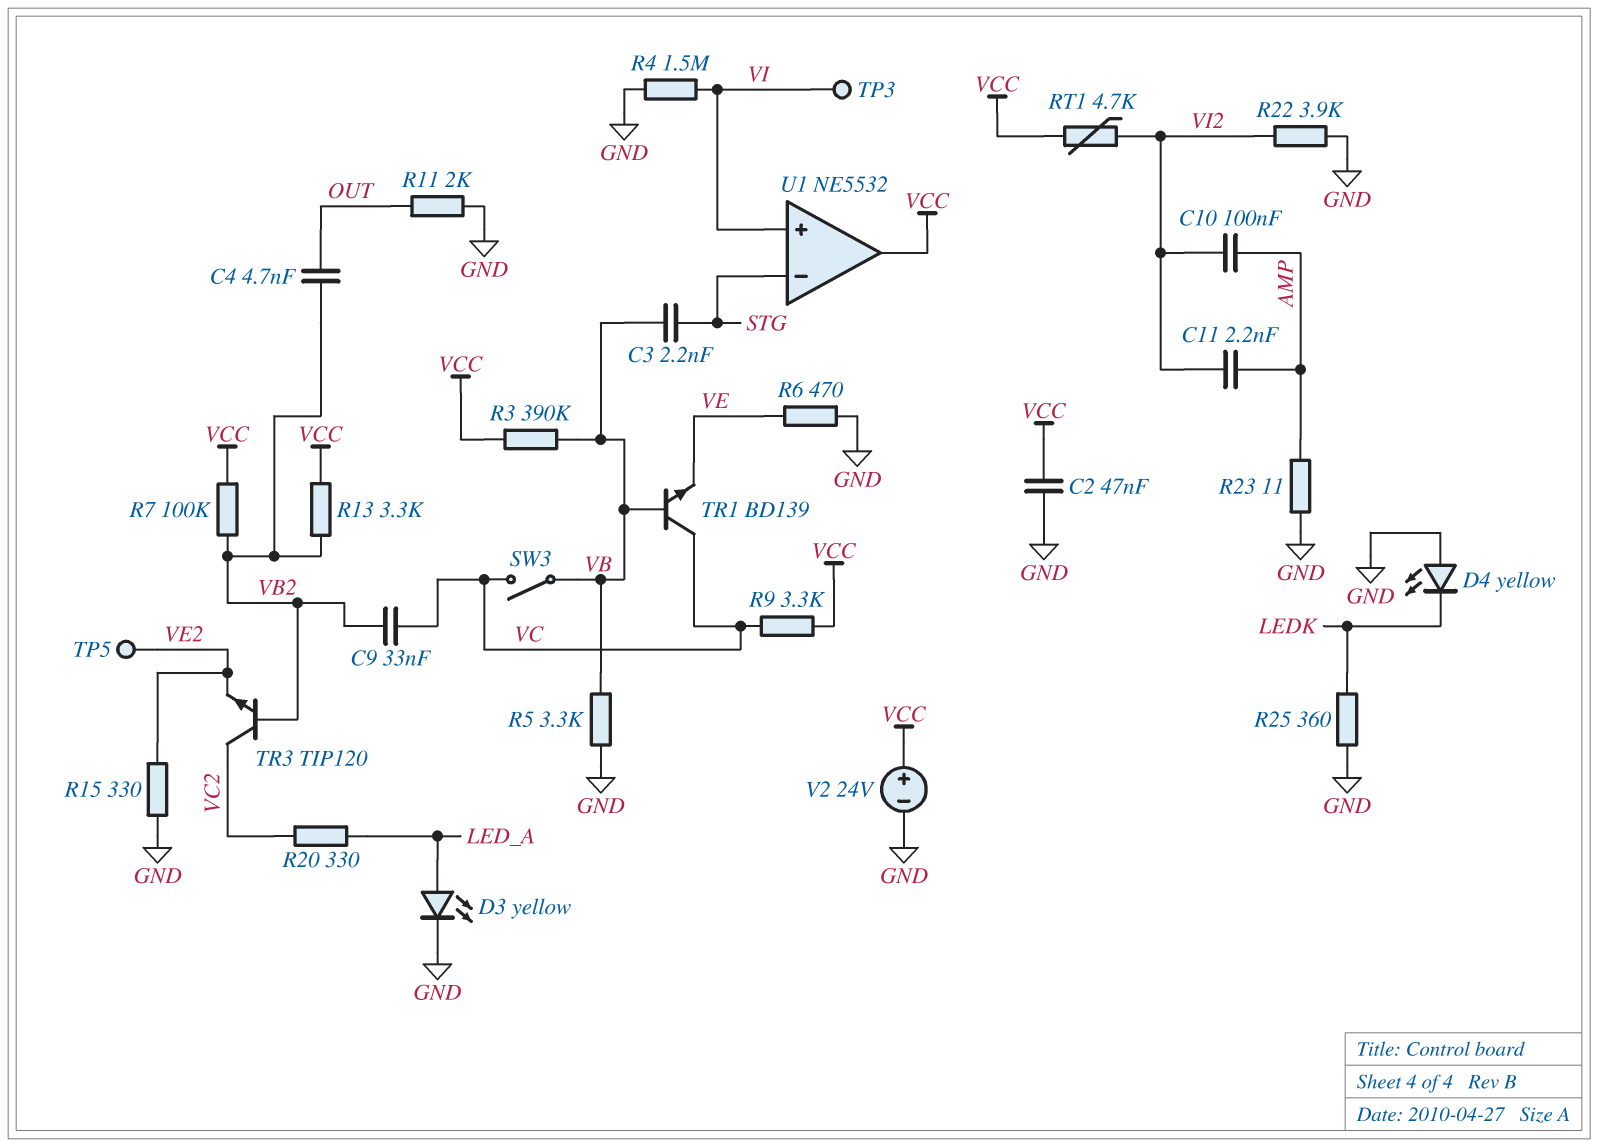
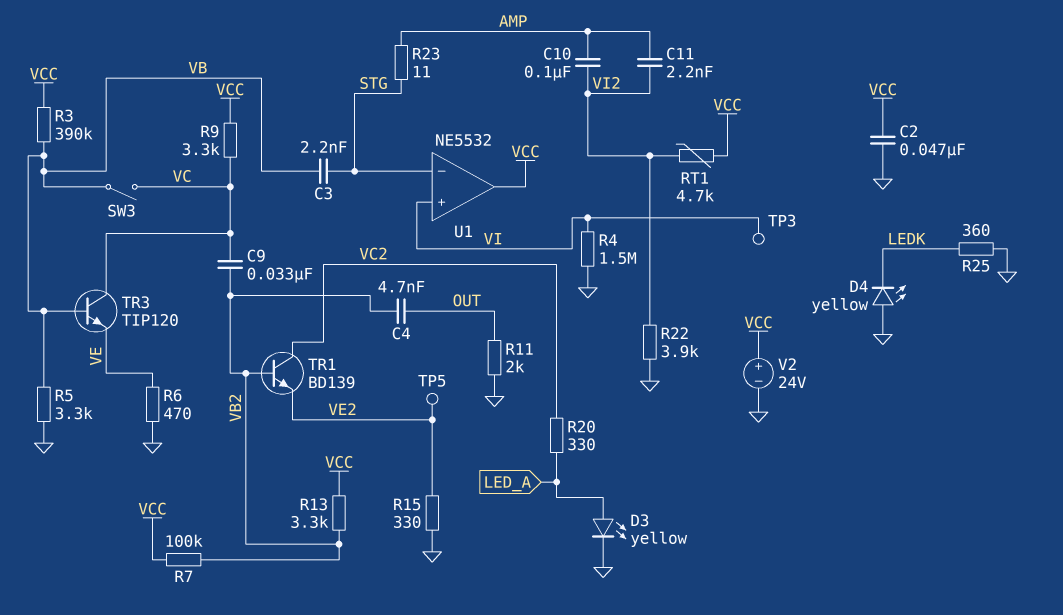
R23: 11 (AMP, GND) -> 11 (AMP, STG)
TR1: NPN BD139 (B VB, C VC, E VE) -> NPN BD139 (B VB2, C VC2, E VE2)
TR3: NPN TIP120 (B VB2, C VC2, E VE2) -> NPN TIP120 (B VB, C VC, E VE)

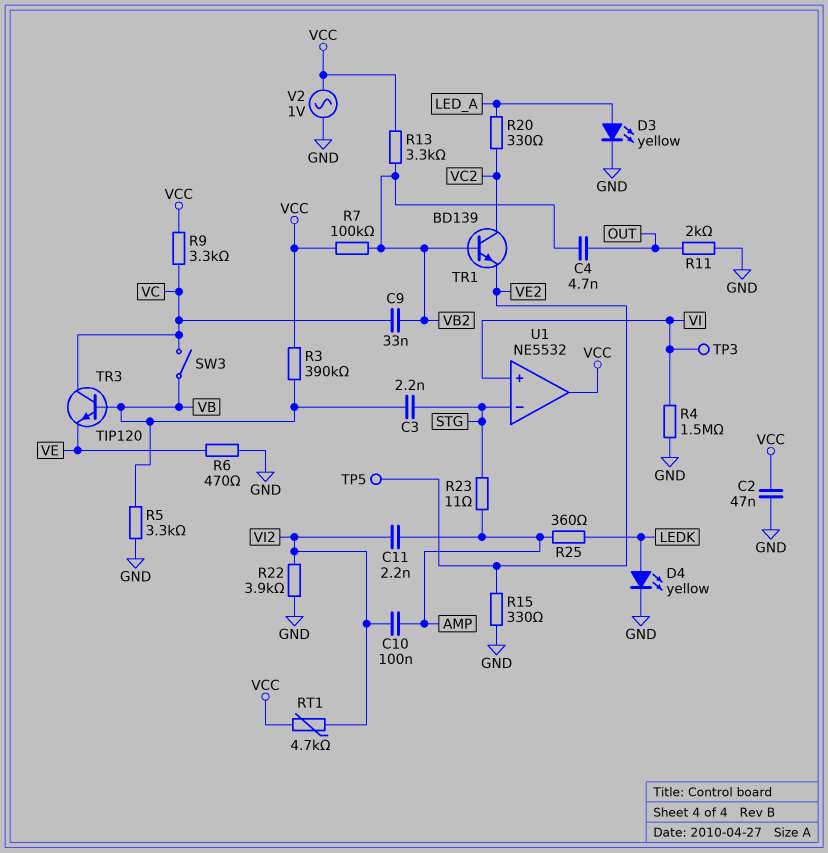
D4: LED yellow (A GND, K LEDK) -> LED yellow (A LEDK, K GND)
R25: 360 (GND, LEDK) -> 360 (AMP, LEDK)
V2: 24V (plus VCC, minus GND) -> AC 1V (GND, VCC)

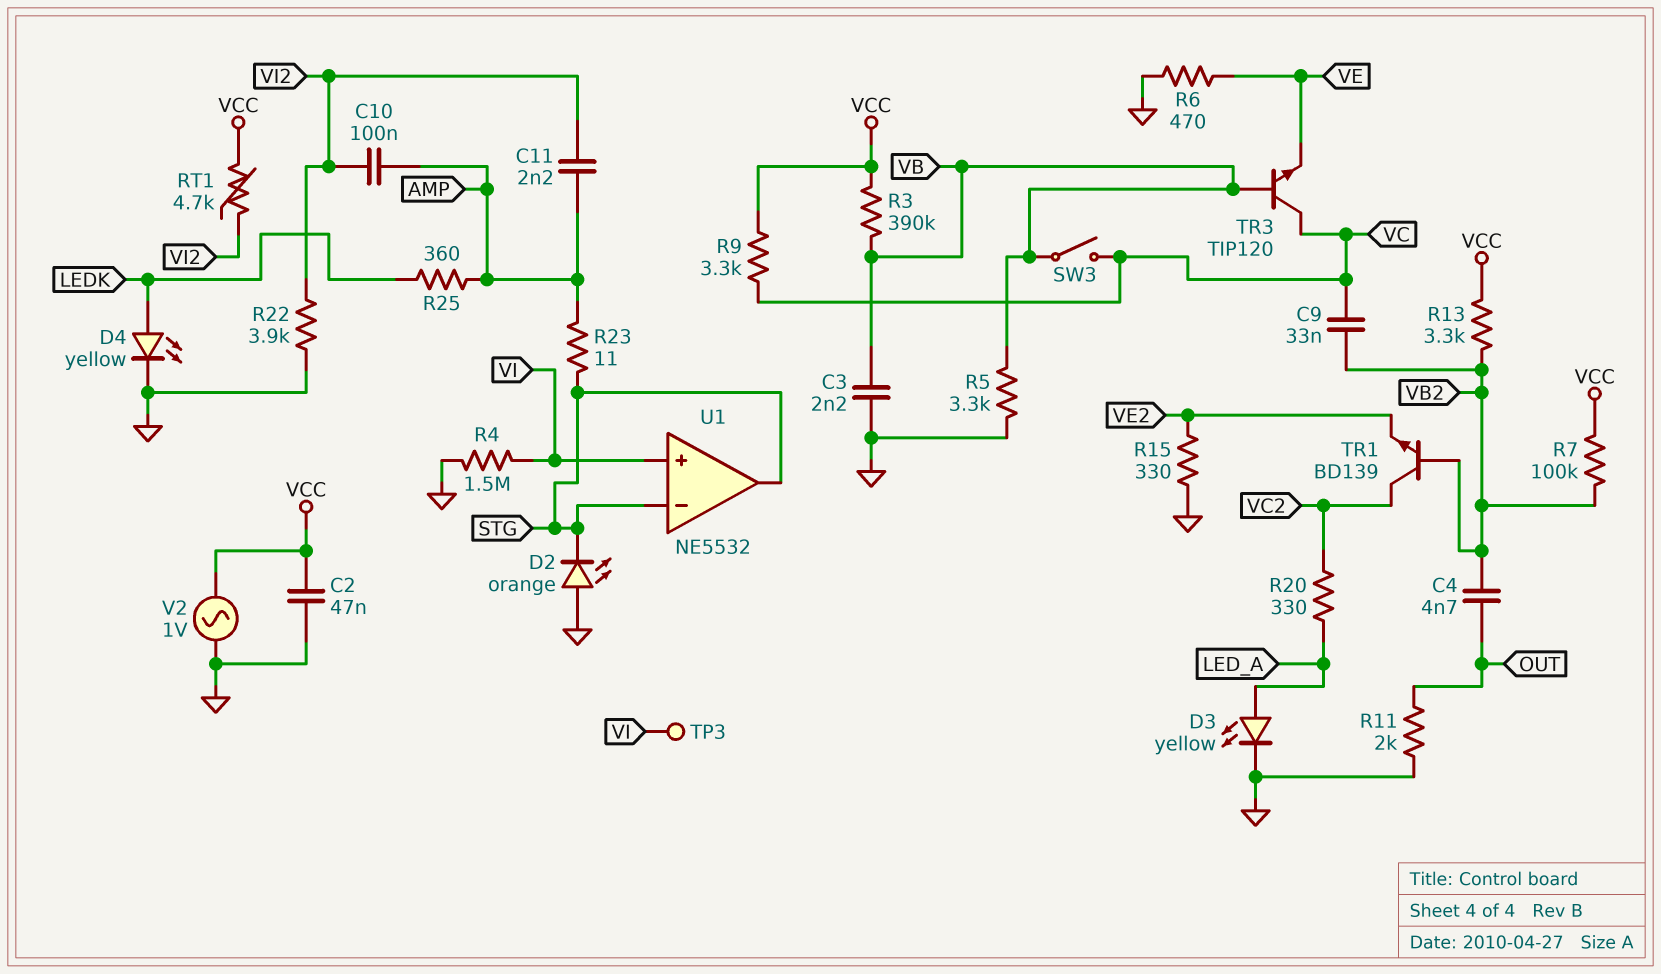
C3: 2.2nF (STG, VB) -> 2.2nF (GND, VB)
D2: none -> LED orange (A GND, K STG)
TP5: test point (VE2) -> none
U1 pin out: VCC -> STG

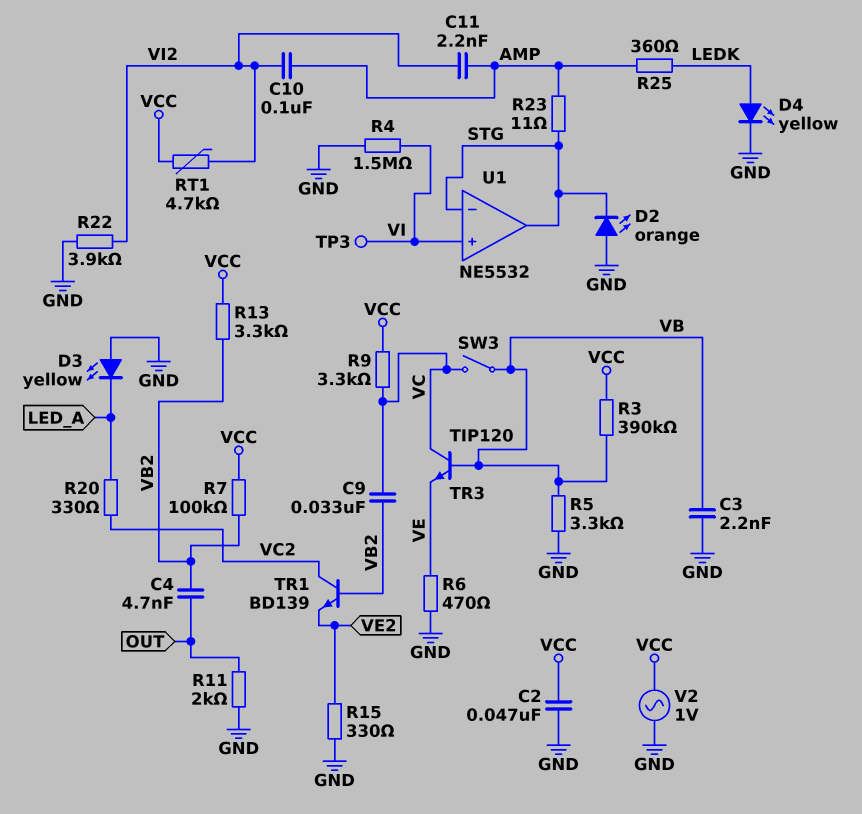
D3: LED yellow (A LED_A, K GND) -> LED yellow (A GND, K LED_A)

